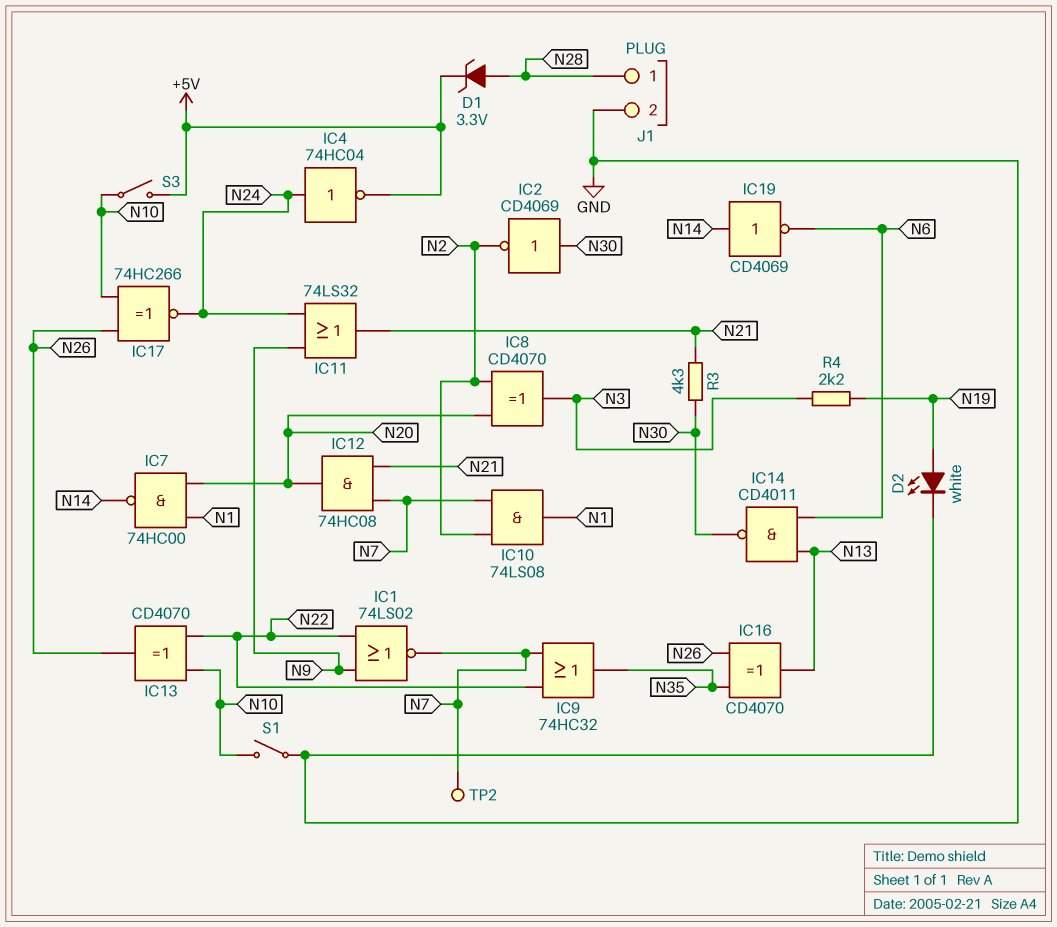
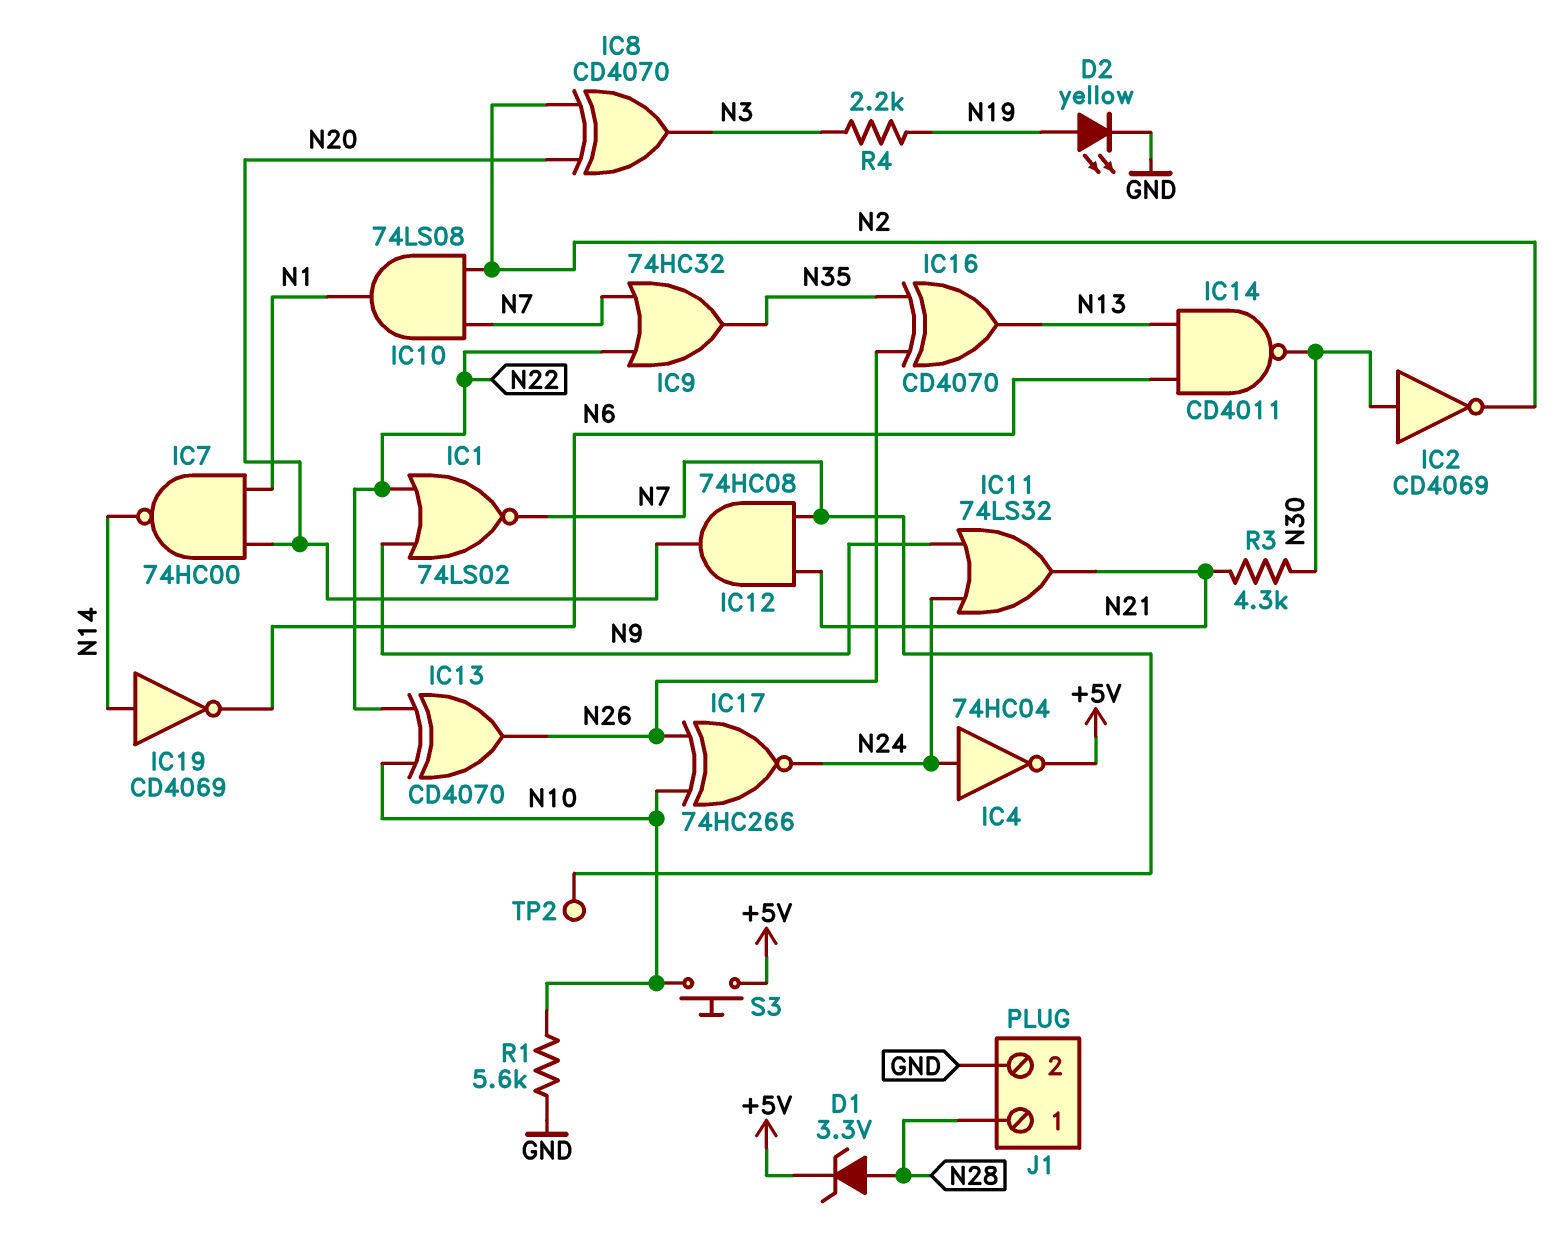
D2: LED white (A N19, K GND) -> LED yellow (A N19, K GND)
R1: none -> 5.6k (GND, N10)
S1: switch (GND, N10) -> none
S3: switch (+5V, N10) -> button (+5V, N10)

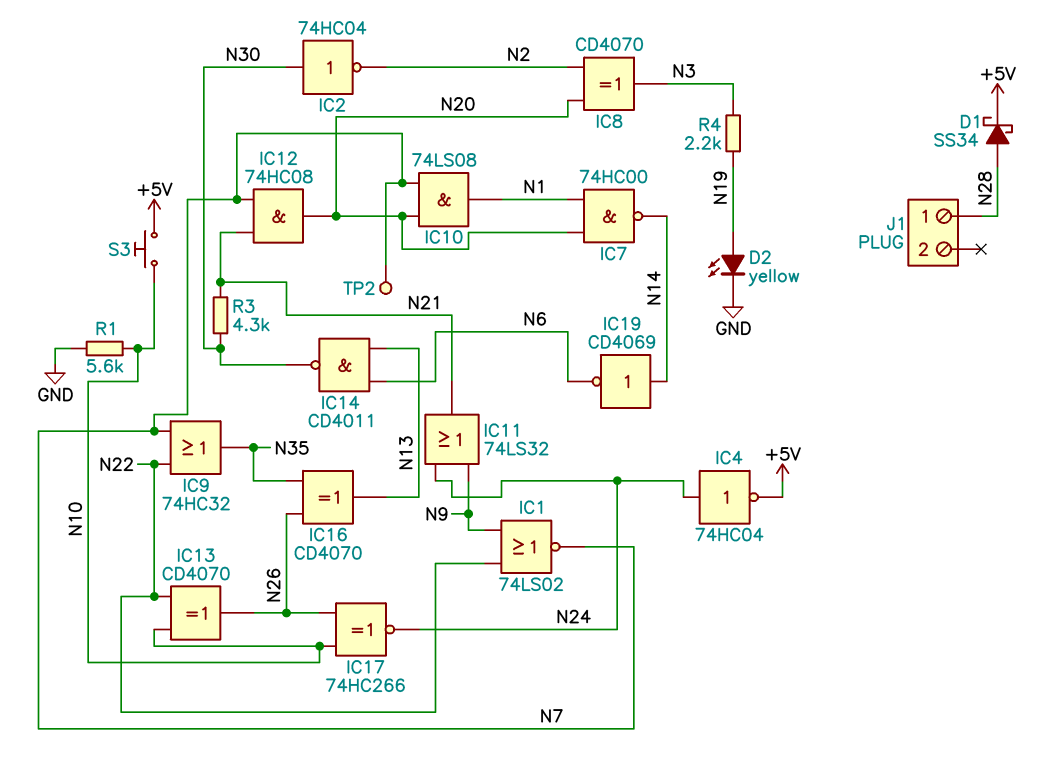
D1: zener 3.3V (A N28, K +5V) -> schottky SS34 (A N28, K +5V)
IC2: NOT CD4069 (in N30, out N2) -> NOT 74HC04 (in N30, out N2)
IC10: AND 74LS08 (in N2, in N7, out N1) -> AND 74LS08 (in N7, in N20, out N1)
J1 pin 2: GND -> none

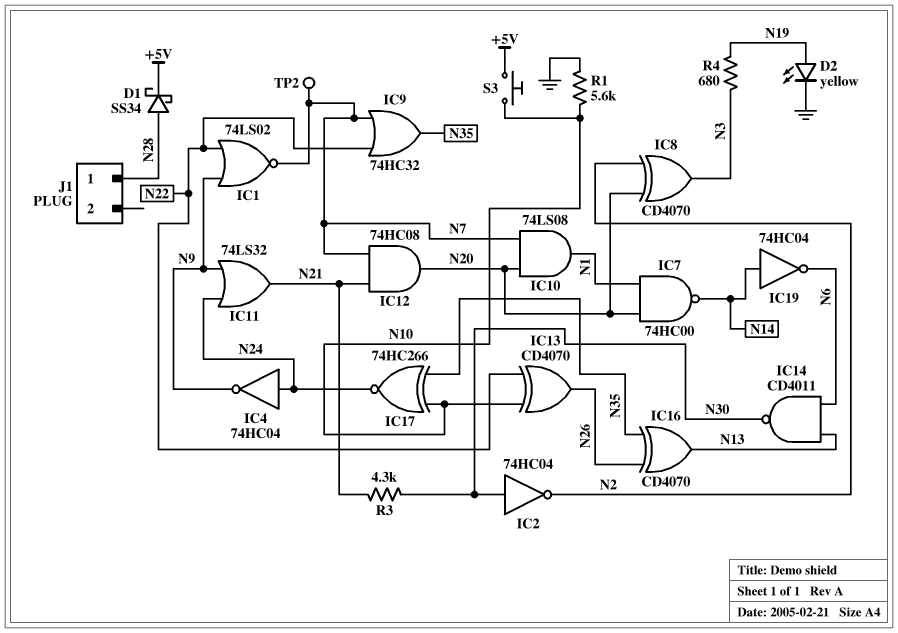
IC4: NOT 74HC04 (in N24, out +5V) -> NOT 74HC04 (in N24, out N9)
IC17: XNOR 74HC266 (in N10, in N26, out N24) -> XNOR 74HC266 (in N10, in N35, out N24)
IC19: NOT CD4069 (in N14, out N6) -> NOT 74HC04 (in N14, out N6)
R4: 2.2k (N3, N19) -> 680 (N3, N19)

